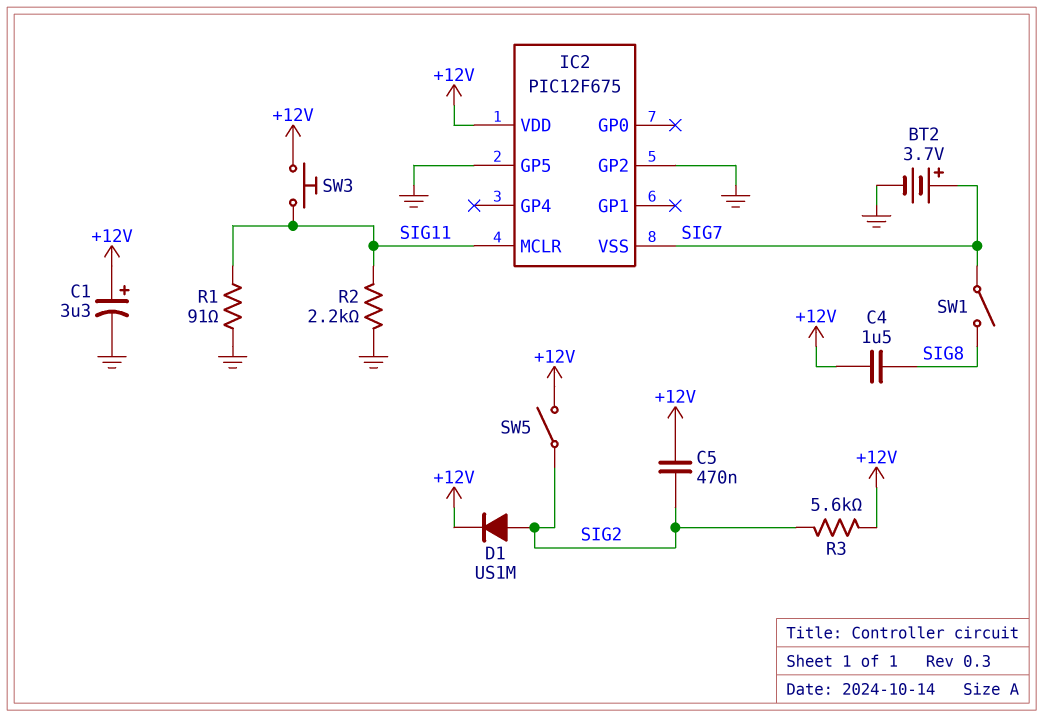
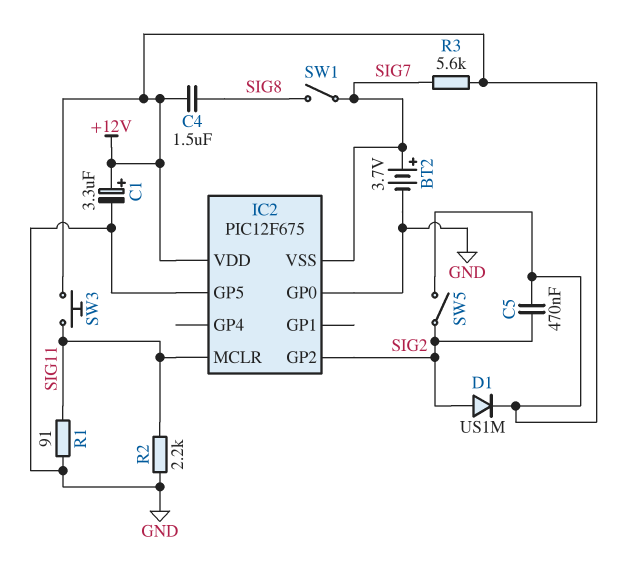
IC2 pin GP0: none -> GND
IC2 pin GP2: GND -> SIG2
R3: 5.6k (+12V, SIG2) -> 5.6k (+12V, SIG7)

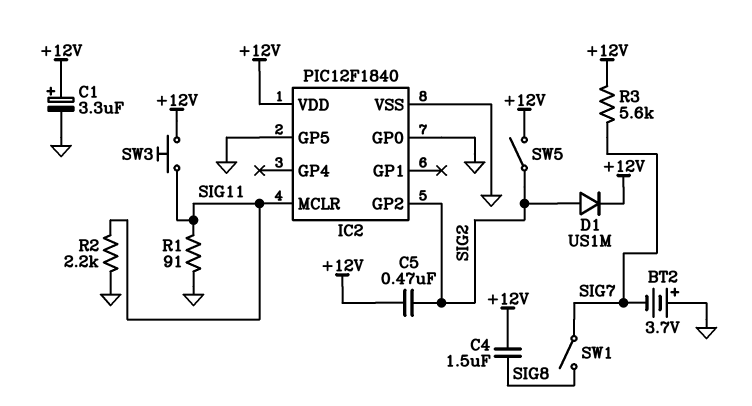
BT2: 3.7V (plus SIG7, minus GND) -> 3.7V (plus GND, minus SIG7)
IC2: PIC12F675 -> PIC12F1840
IC2 pin VSS: SIG7 -> GND

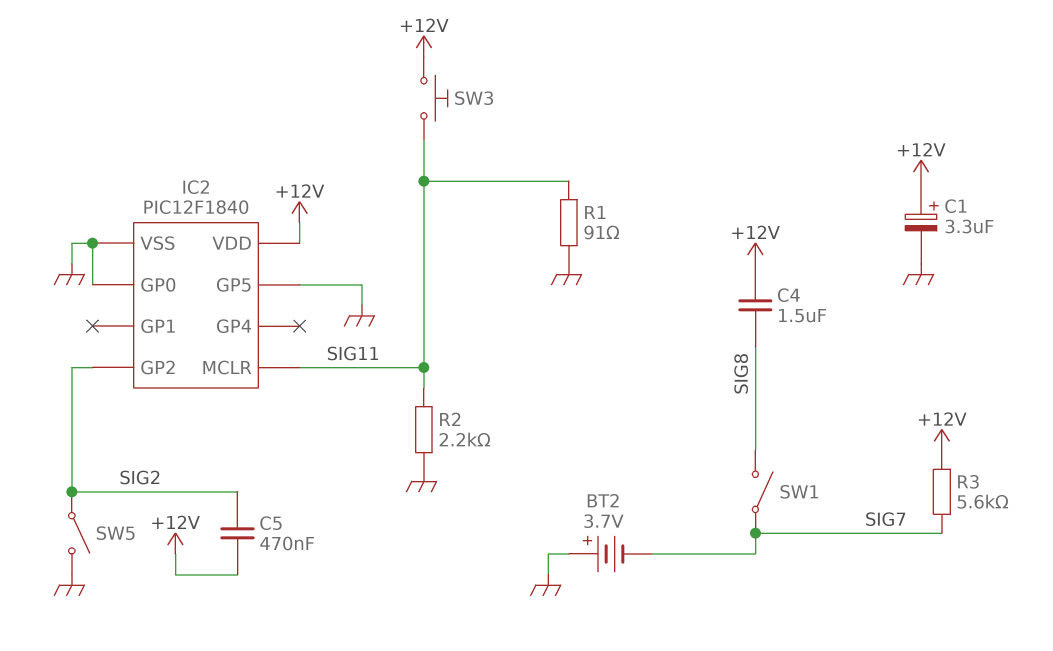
D1: diode US1M (A SIG2, K +12V) -> none
SW5: switch (+12V, SIG2) -> switch (GND, SIG2)

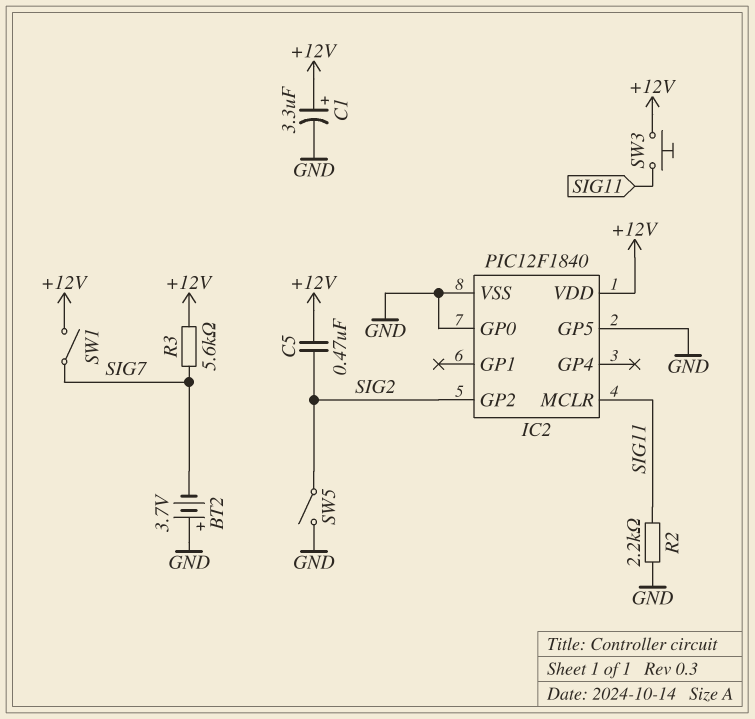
C4: 1.5uF (+12V, SIG8) -> none
R1: 91 (GND, SIG11) -> none
SW1: switch (SIG7, SIG8) -> switch (+12V, SIG7)

